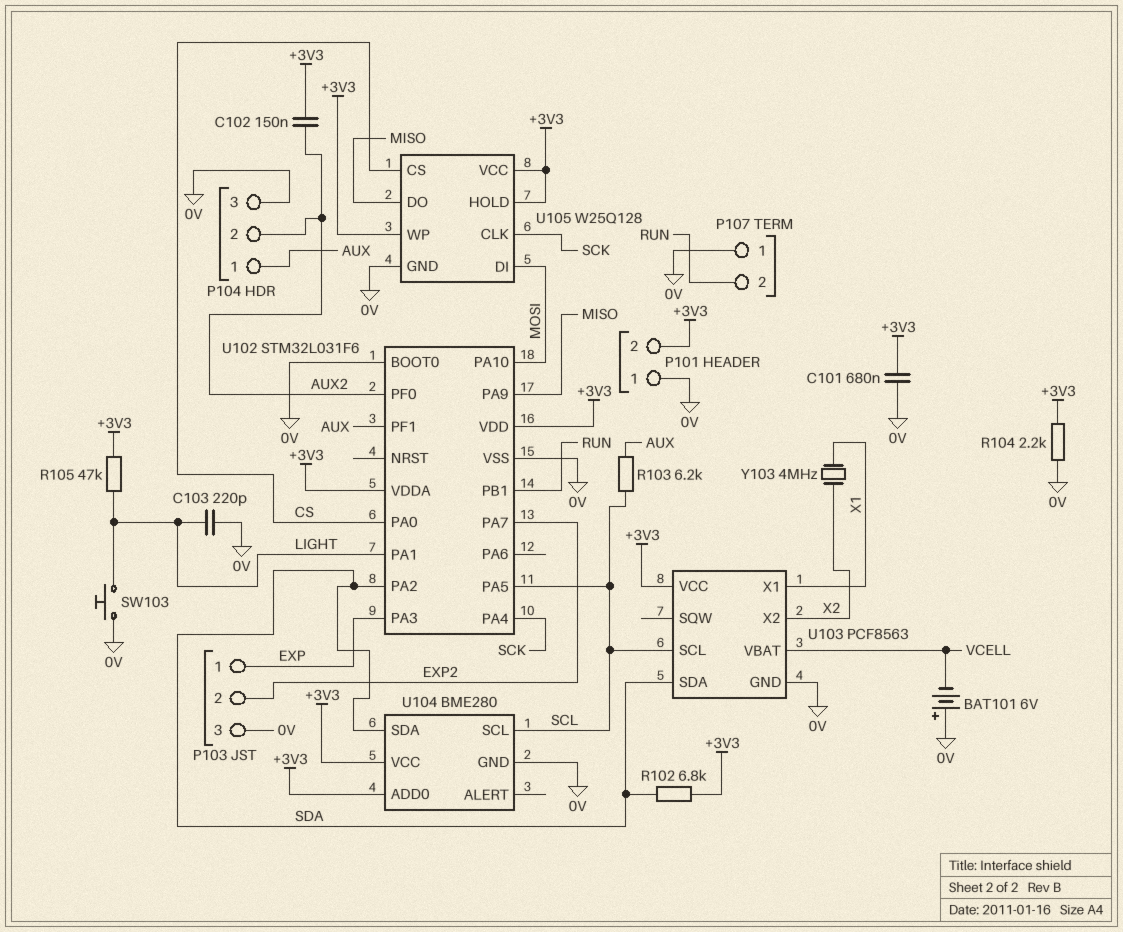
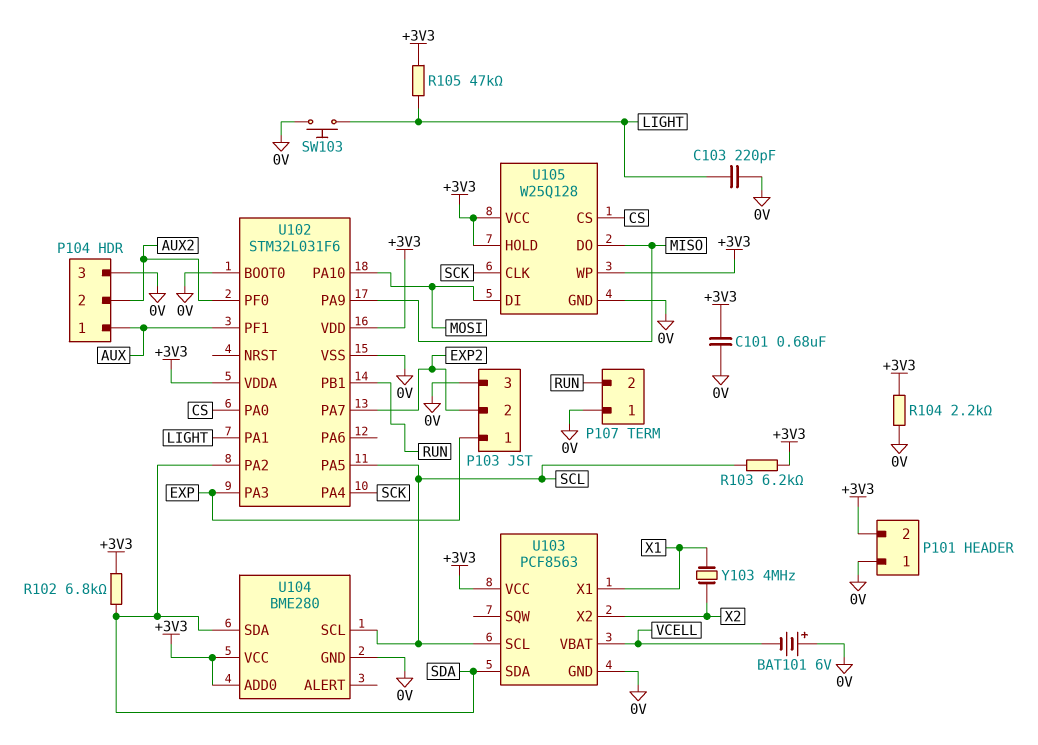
C102: 150nF (+3V3, AUX2) -> none
R103: 6.2k (AUX, SCL) -> 6.2k (+3V3, SCL)

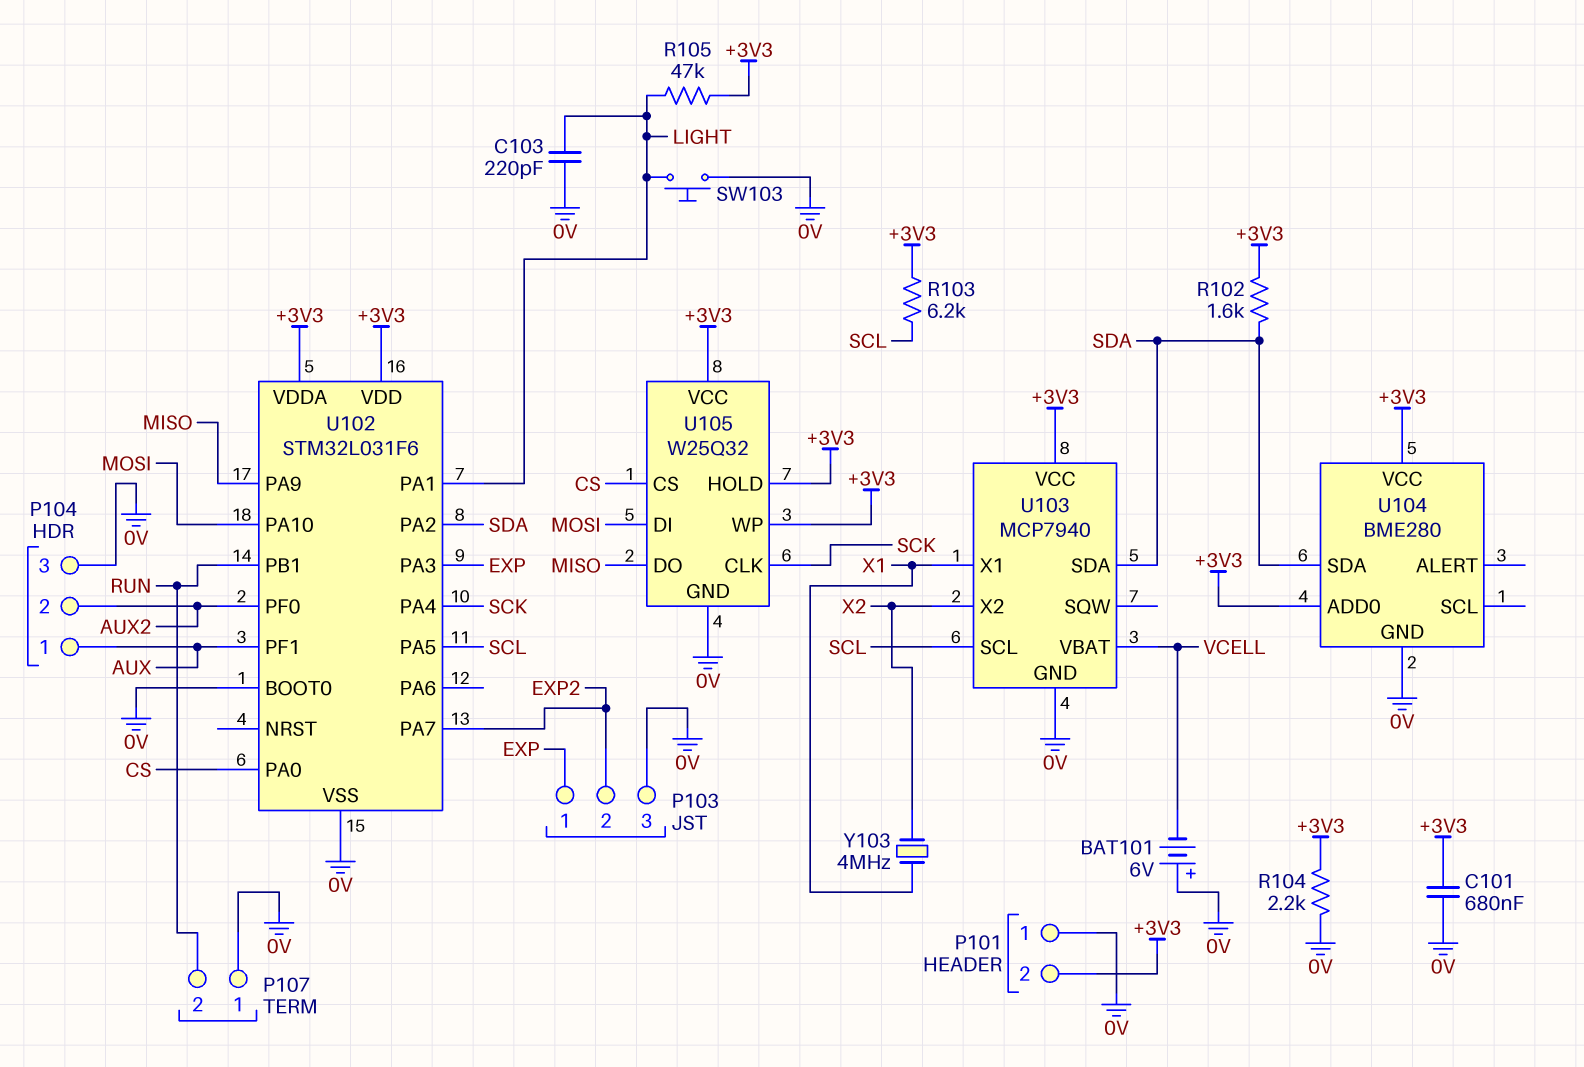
R102: 6.8k (+3V3, SDA) -> 1.6k (+3V3, SDA)
U103: PCF8563 -> MCP7940
U104 pin SCL: SCL -> none
U105: W25Q128 -> W25Q32

